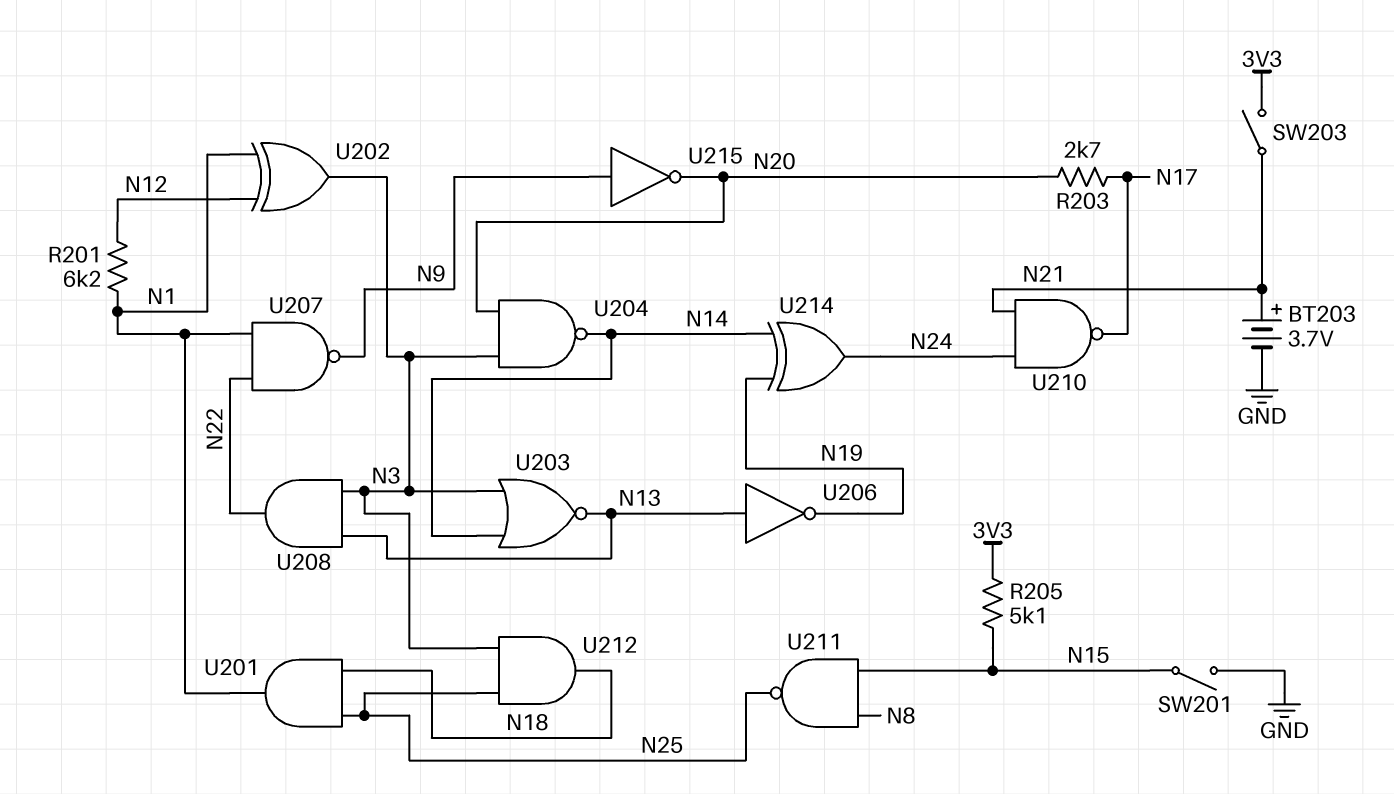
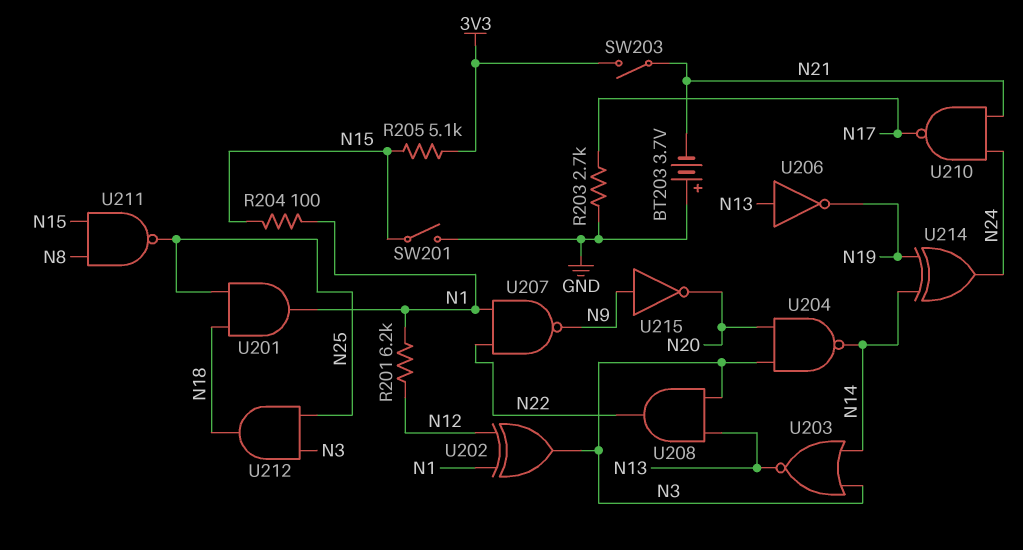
BT203: 3.7V (plus N21, minus GND) -> 3.7V (plus GND, minus N21)
R203: 2.7k (N17, N20) -> 2.7k (GND, N17)
R204: none -> 100 (N1, N15)

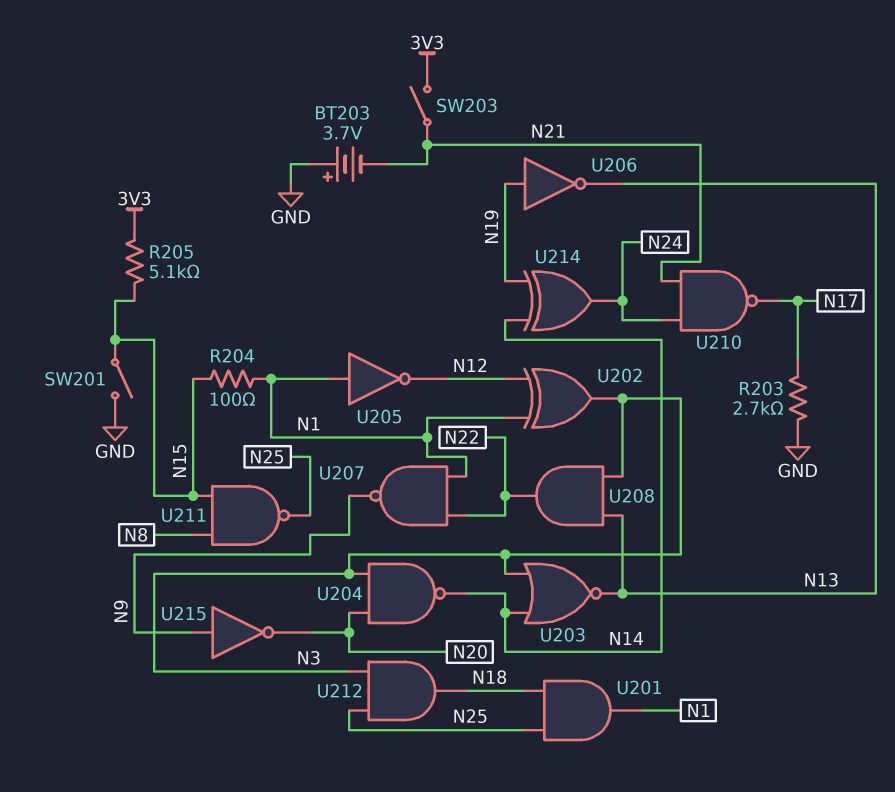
R201: 6.2k (N1, N12) -> none
U205: none -> NOT (in N1, out N12)
U206: NOT (in N13, out N19) -> NOT (in N19, out N13)

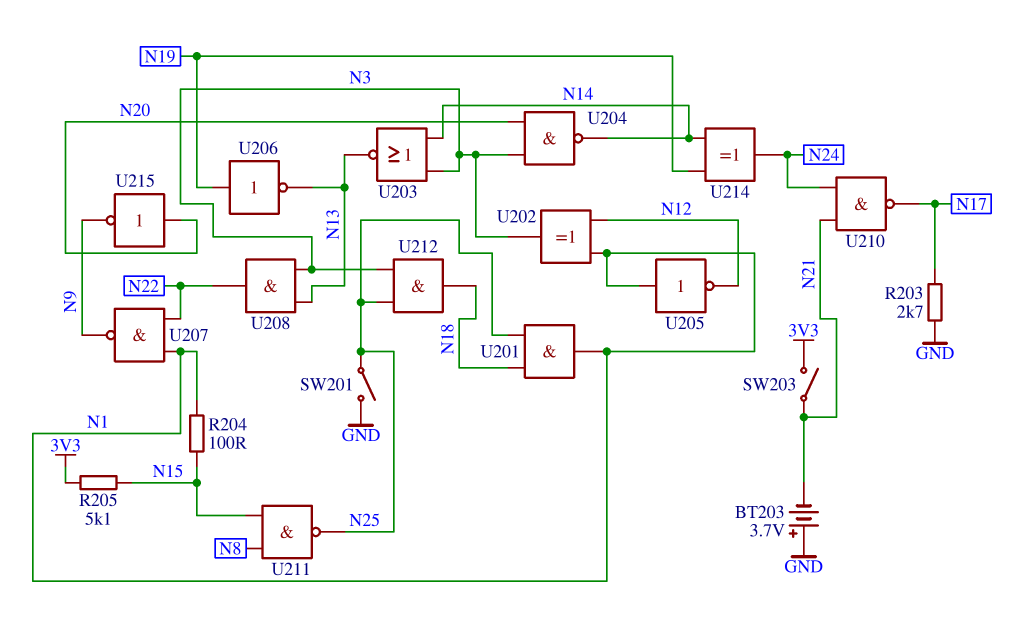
SW201: switch (GND, N15) -> switch (GND, N25)
U215: NOT (in N9, out N20) -> NOT (in N20, out N9)

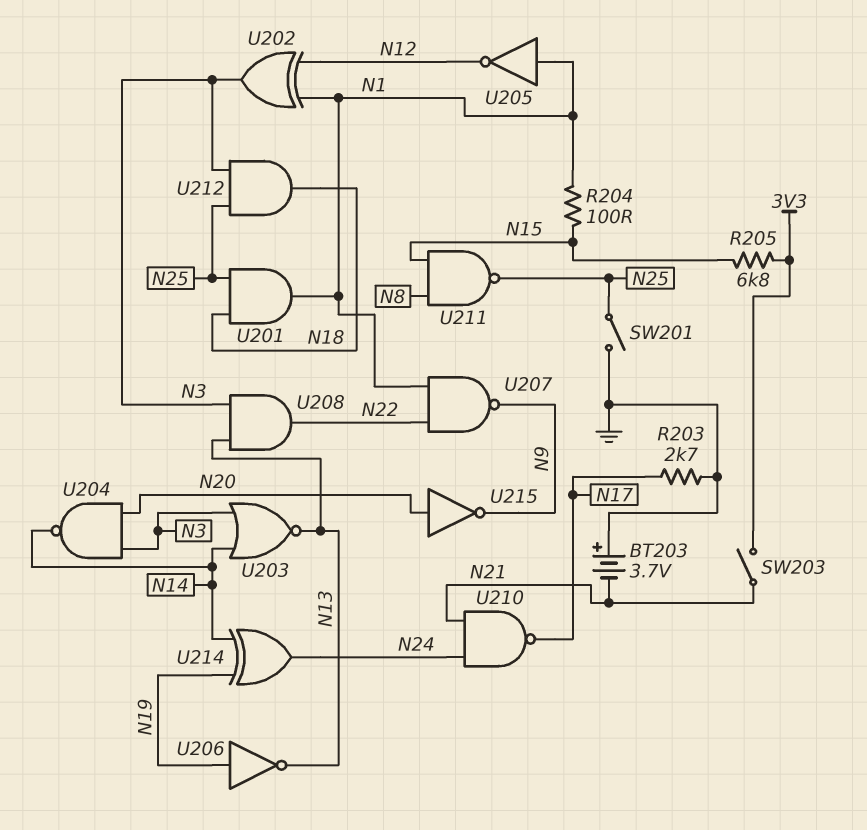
R205: 5.1k (3V3, N15) -> 6.8k (3V3, N15)

